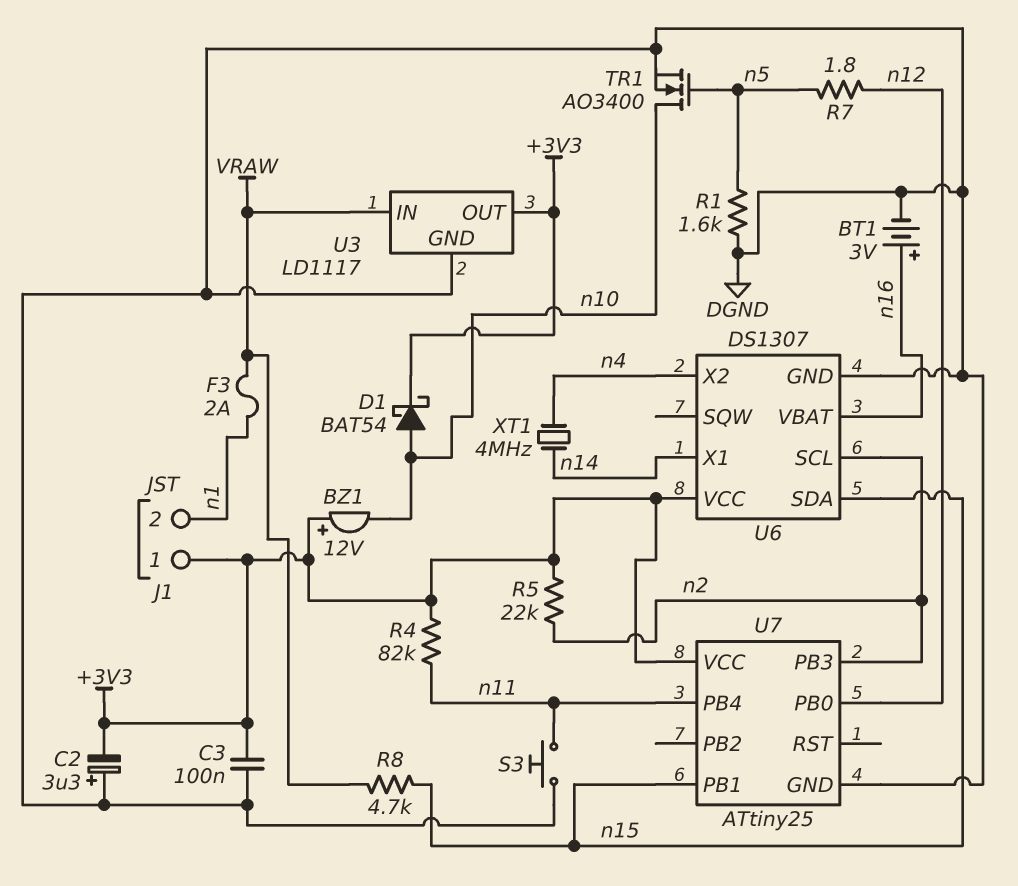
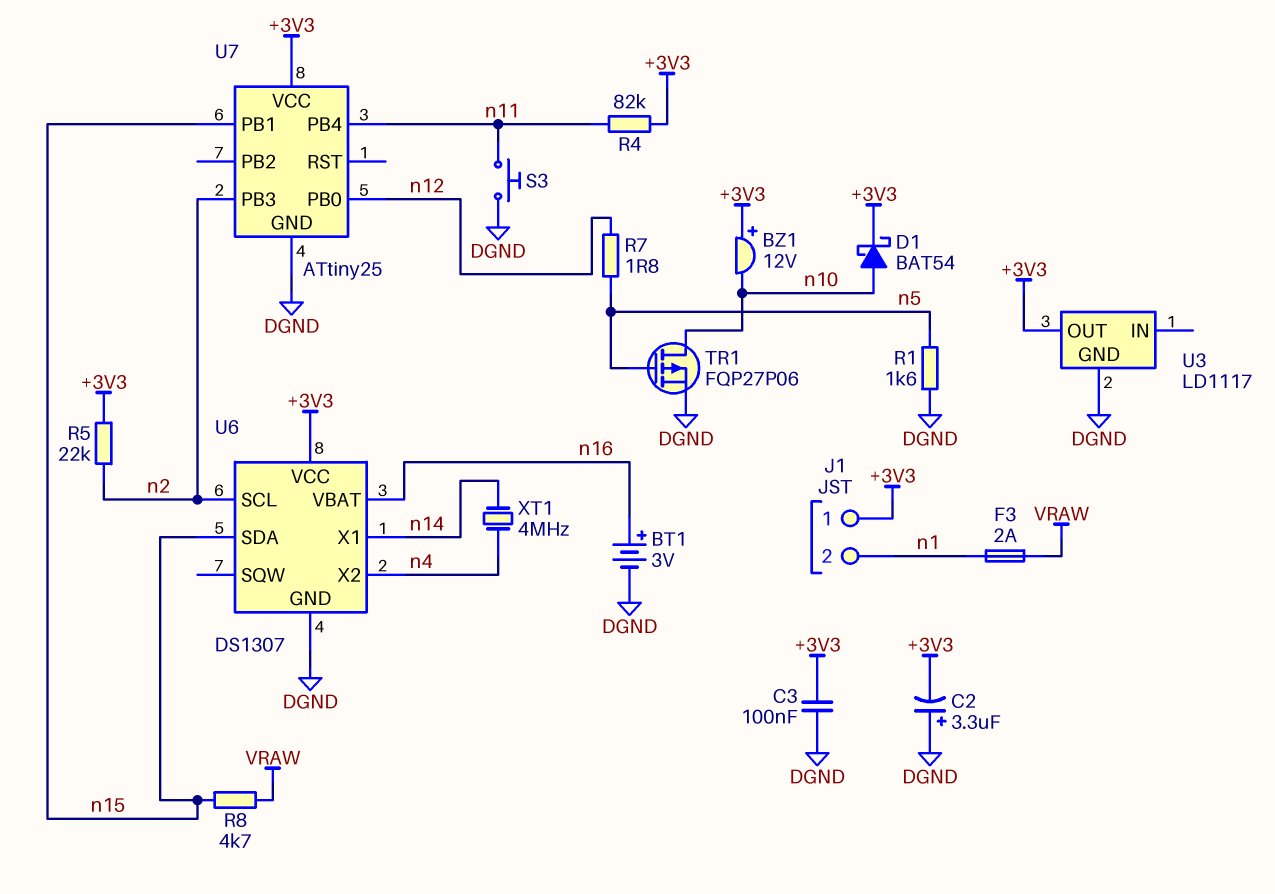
TR1: NMOS AO3400 (G n5, D n10, S DGND) -> PMOS FQP27P06 (G n5, D n10, S DGND)
U3 pin IN: VRAW -> none

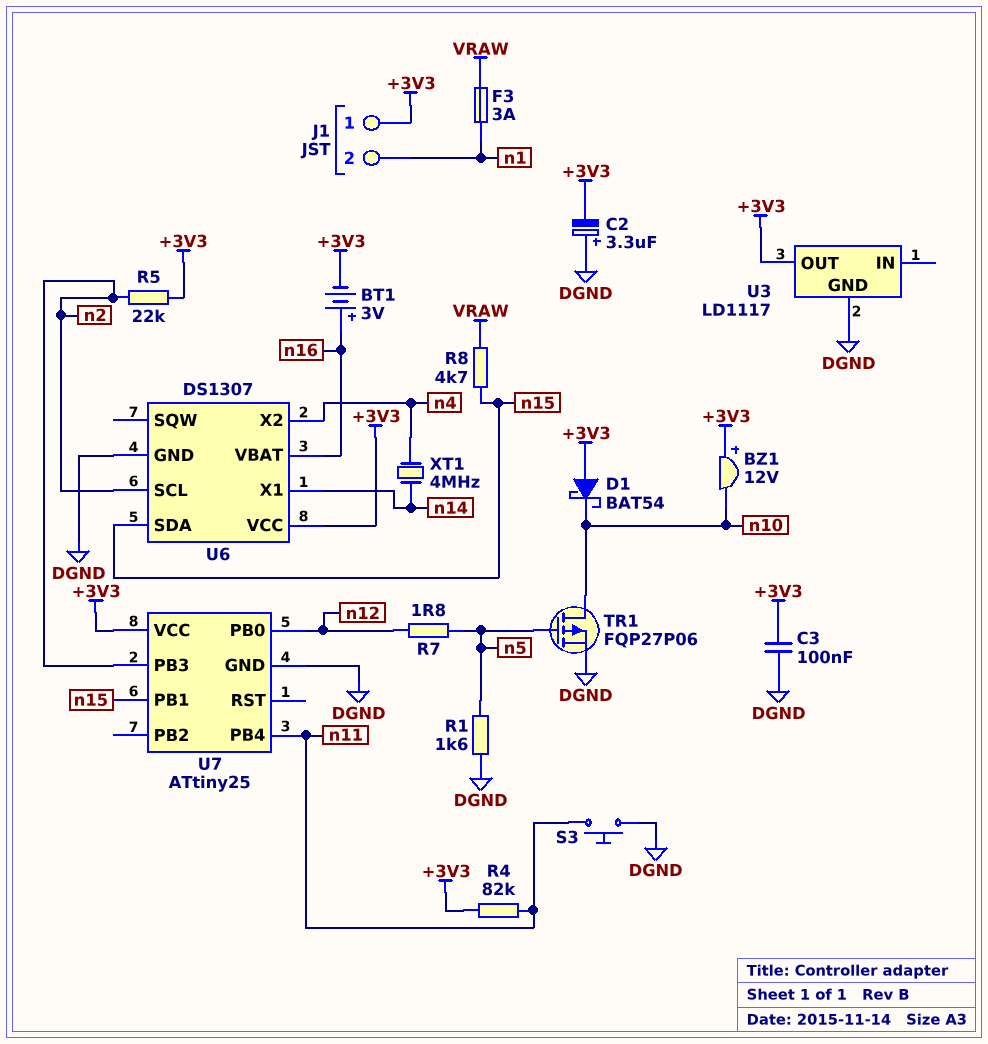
BT1: 3V (plus n16, minus DGND) -> 3V (plus n16, minus +3V3)
D1: schottky BAT54 (A n10, K +3V3) -> schottky BAT54 (A +3V3, K n10)
F3: 2A (VRAW, n1) -> 3A (VRAW, n1)

